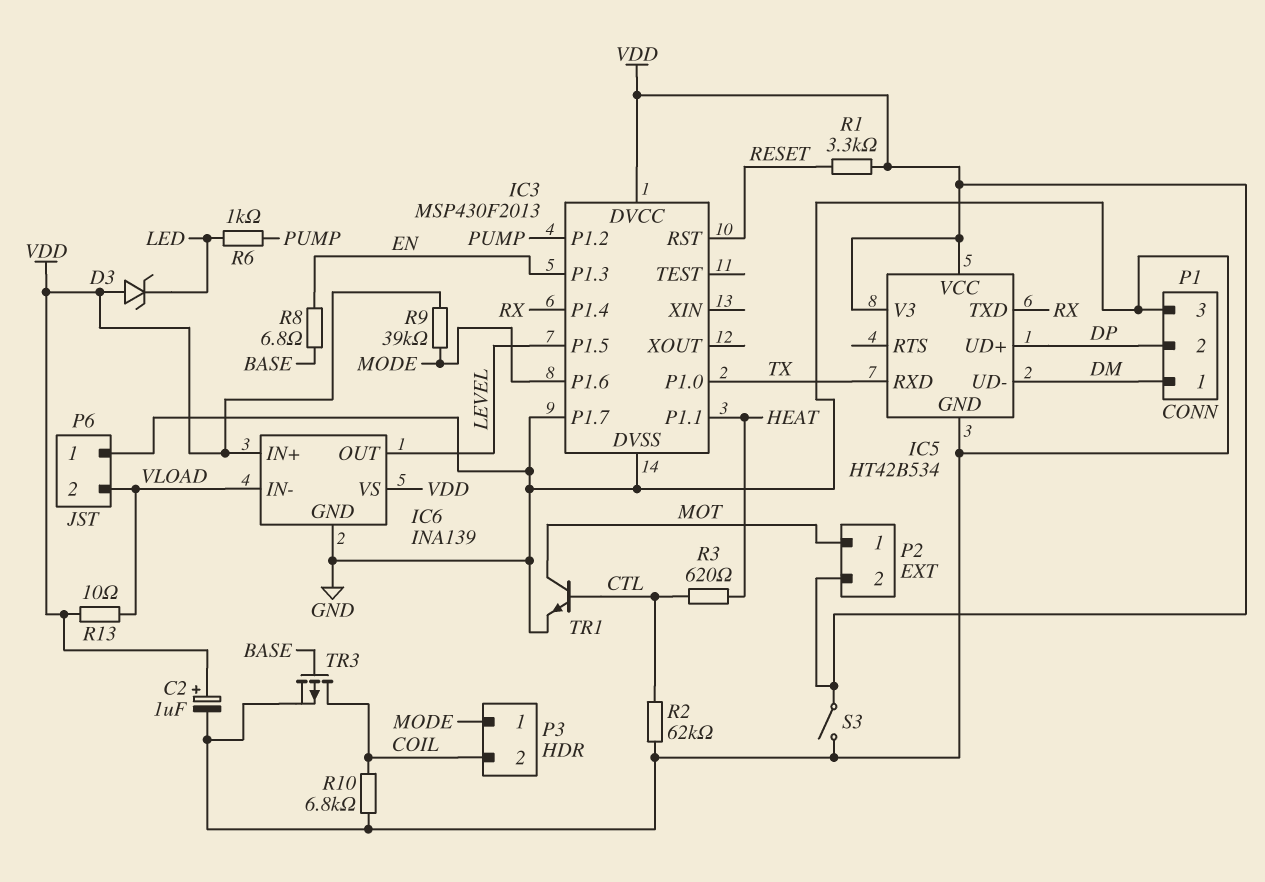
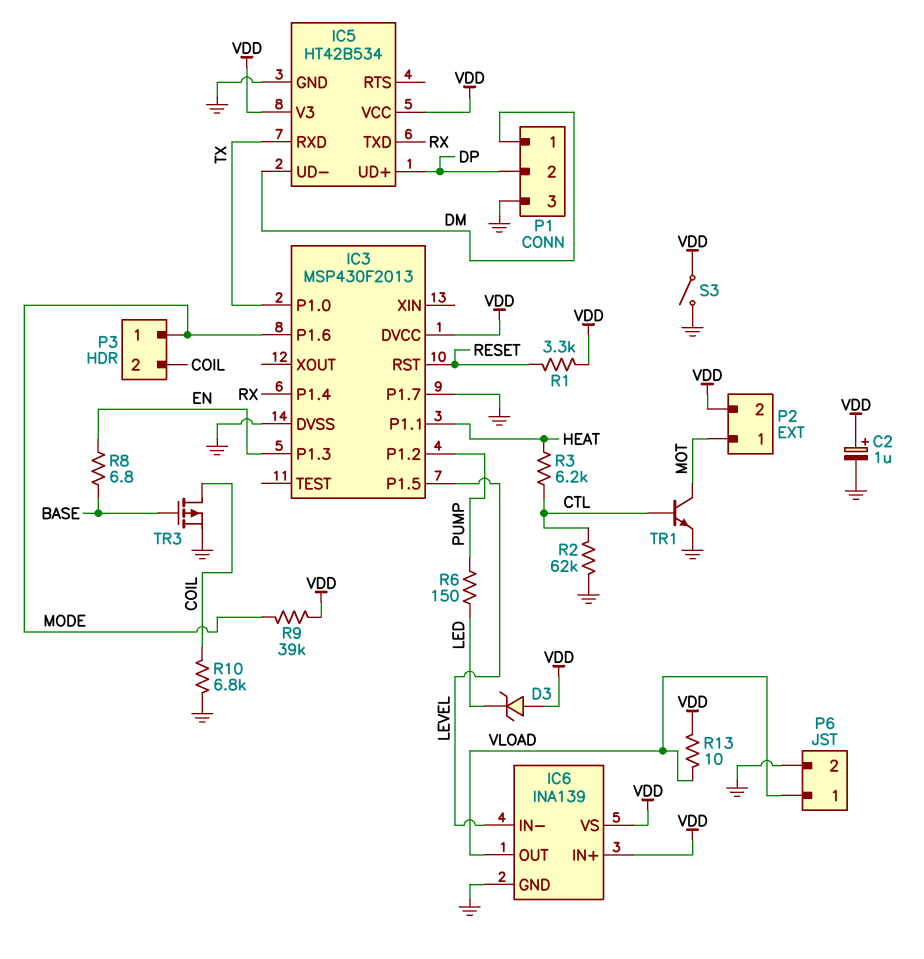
IC6 pin IN-: VLOAD -> LEVEL
IC6 pin OUT: LEVEL -> VLOAD
P6 pin 1: GND -> VLOAD
P6 pin 2: VLOAD -> GND
R3: 620 (CTL, HEAT) -> 6.2k (CTL, HEAT)
R6: 1k (LED, PUMP) -> 150 (LED, PUMP)

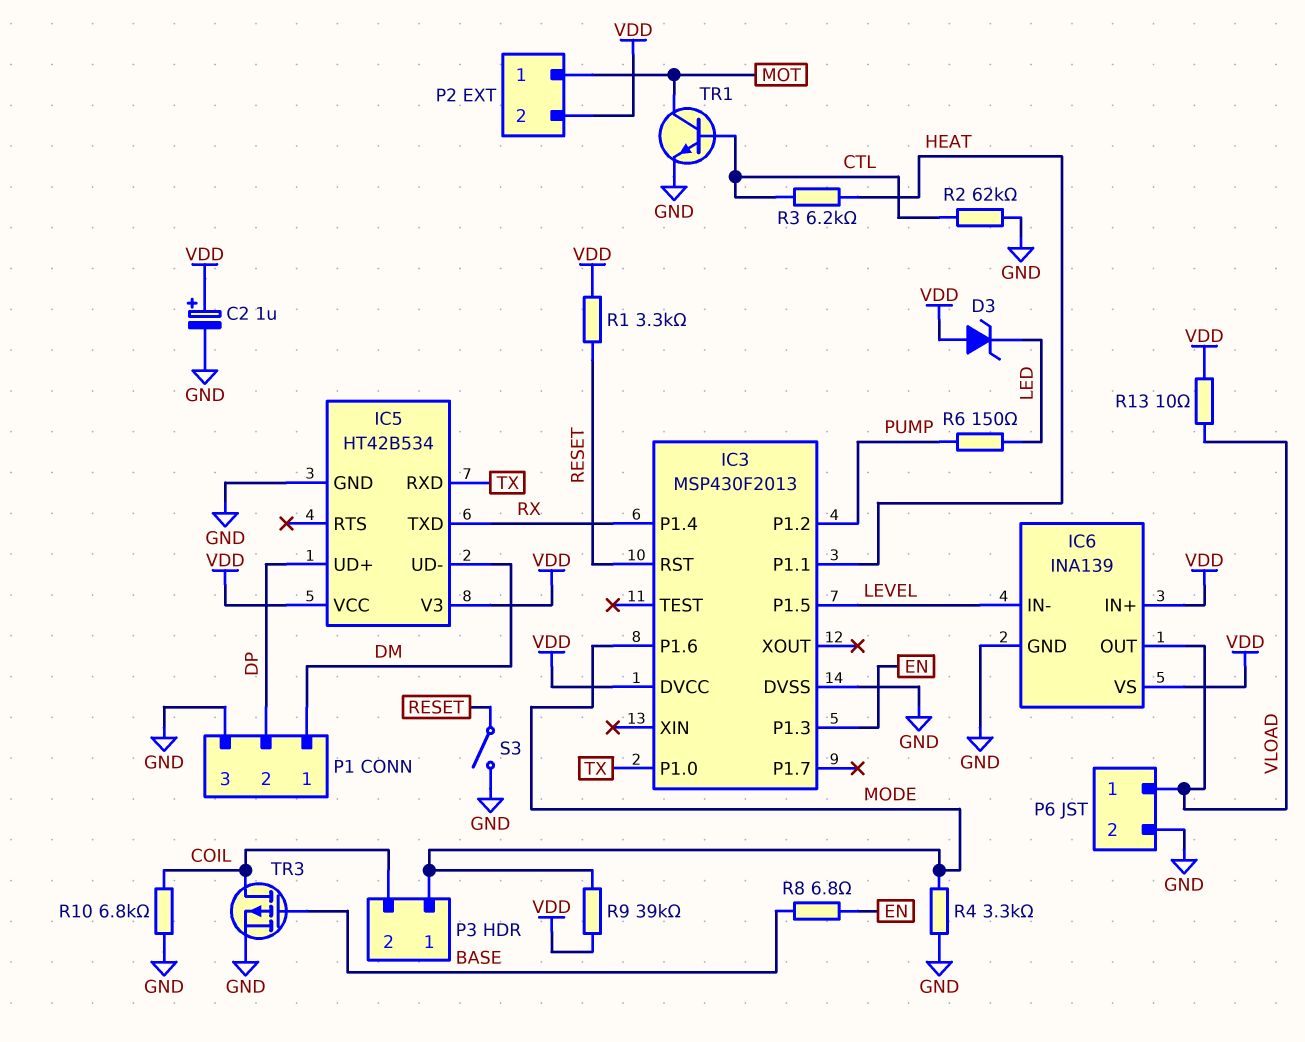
IC3 pin P1.7: GND -> none
R4: none -> 3.3k (GND, MODE)
S3: switch (GND, VDD) -> switch (GND, RESET)

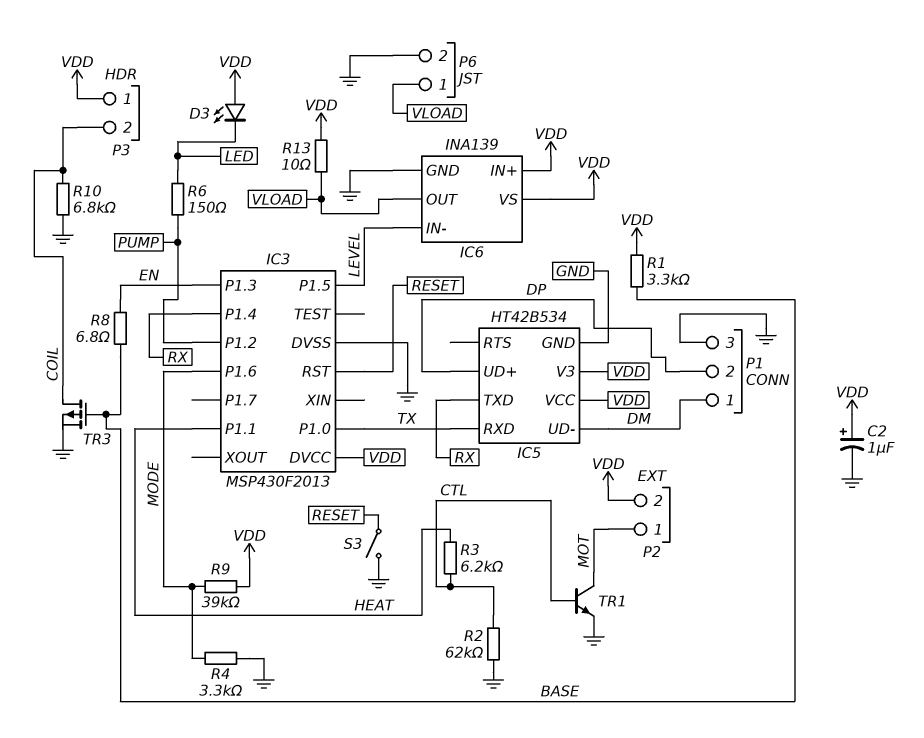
D3: zener (A VDD, K LED) -> LED (A VDD, K LED)
P3 pin 1: MODE -> VDD
R1: 3.3k (RESET, VDD) -> 3.3k (BASE, VDD)

